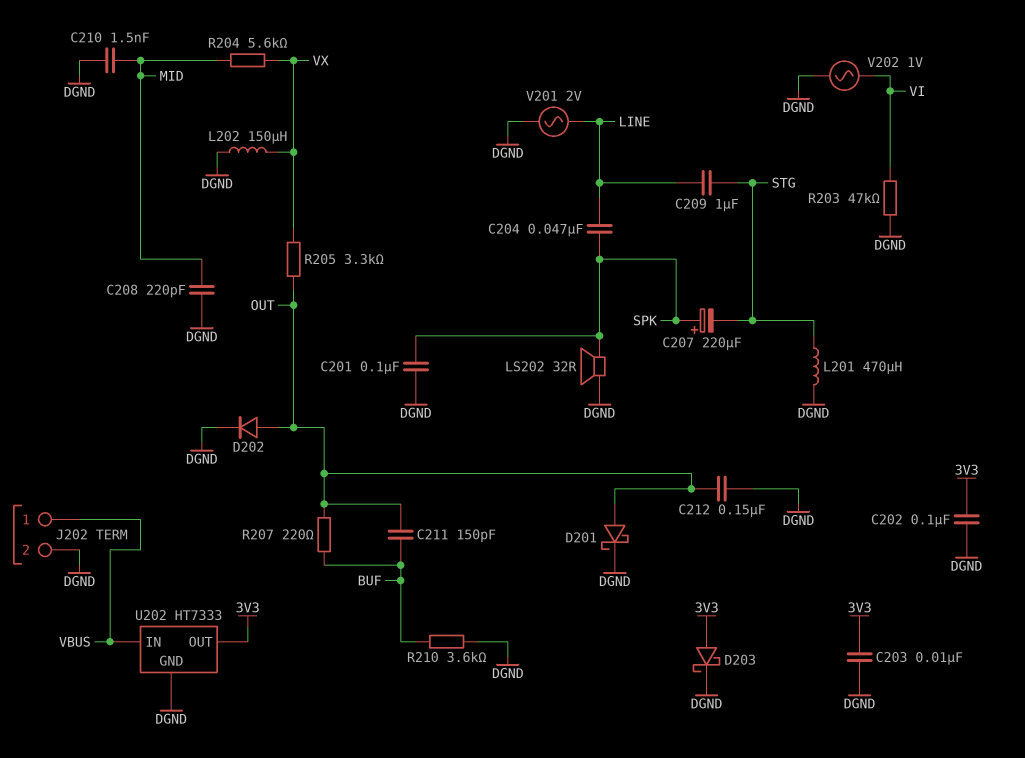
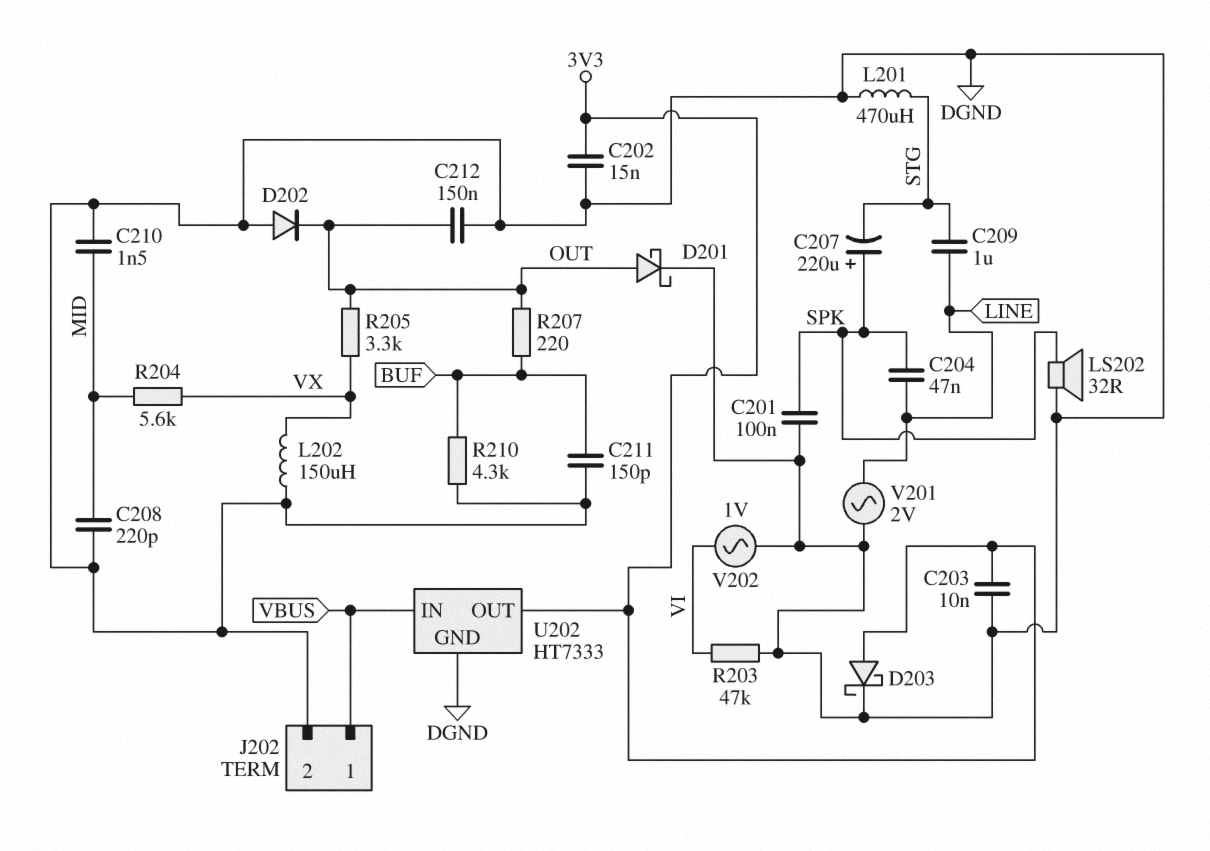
C202: 100nF (3V3, DGND) -> 15nF (3V3, DGND)
C211: 150pF (BUF, OUT) -> 150pF (BUF, DGND)
D202: diode (A OUT, K DGND) -> diode (A DGND, K OUT)
R210: 3.6k (BUF, DGND) -> 4.3k (BUF, DGND)

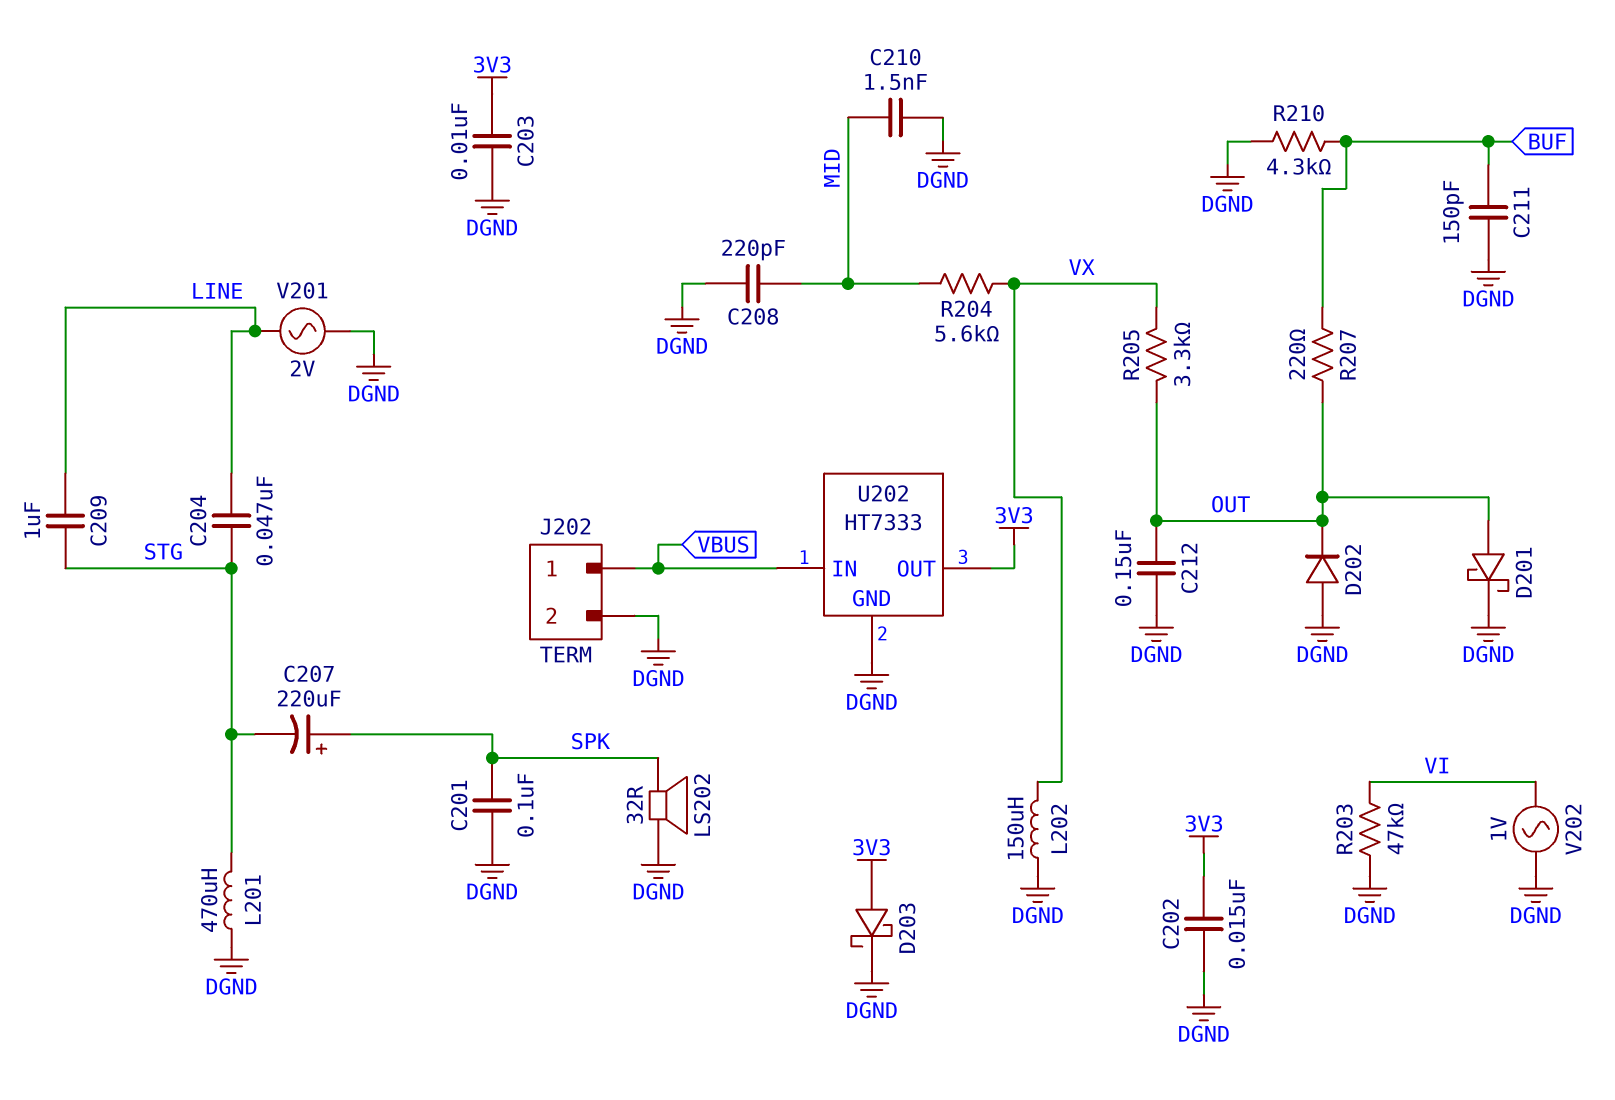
C204: 47nF (LINE, SPK) -> 47nF (LINE, STG)

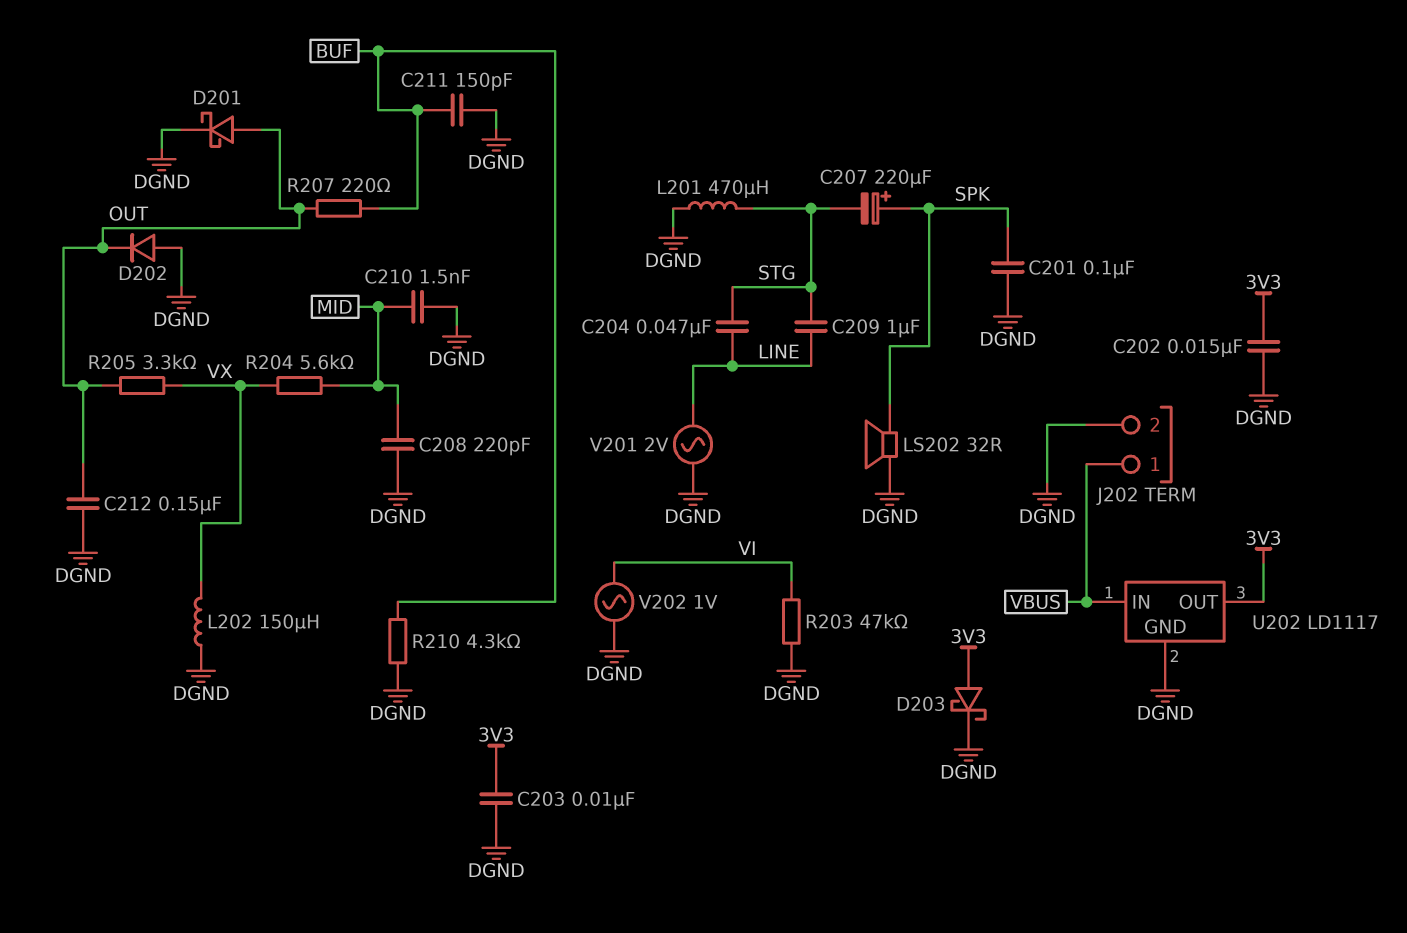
U202: HT7333 -> LD1117

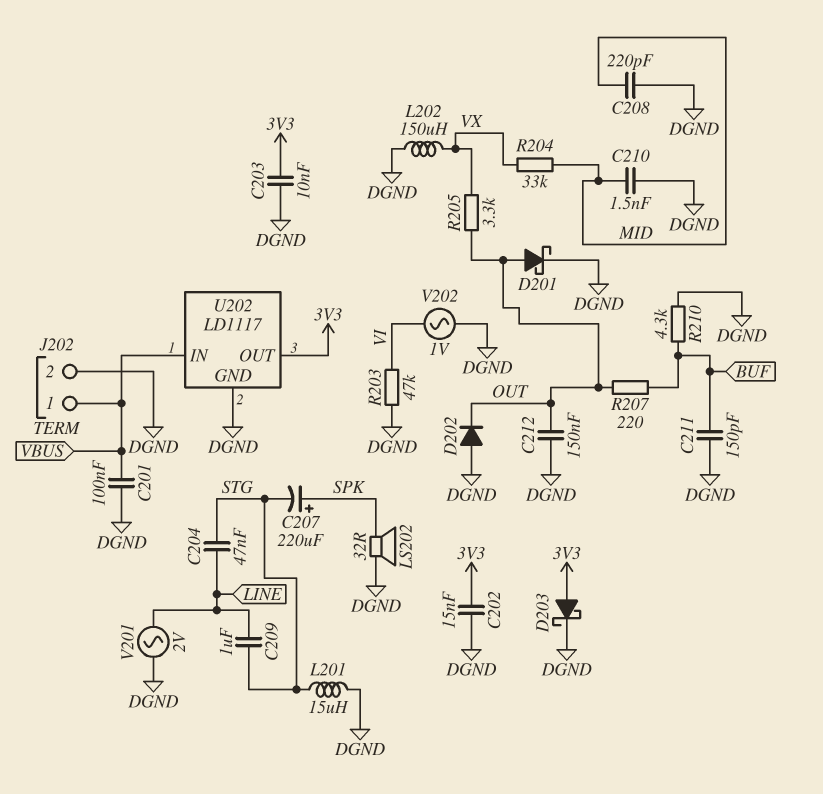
C201: 100nF (DGND, SPK) -> 100nF (DGND, VBUS)
L201: 470uH (DGND, STG) -> 15uH (DGND, STG)
R204: 5.6k (MID, VX) -> 33k (MID, VX)

